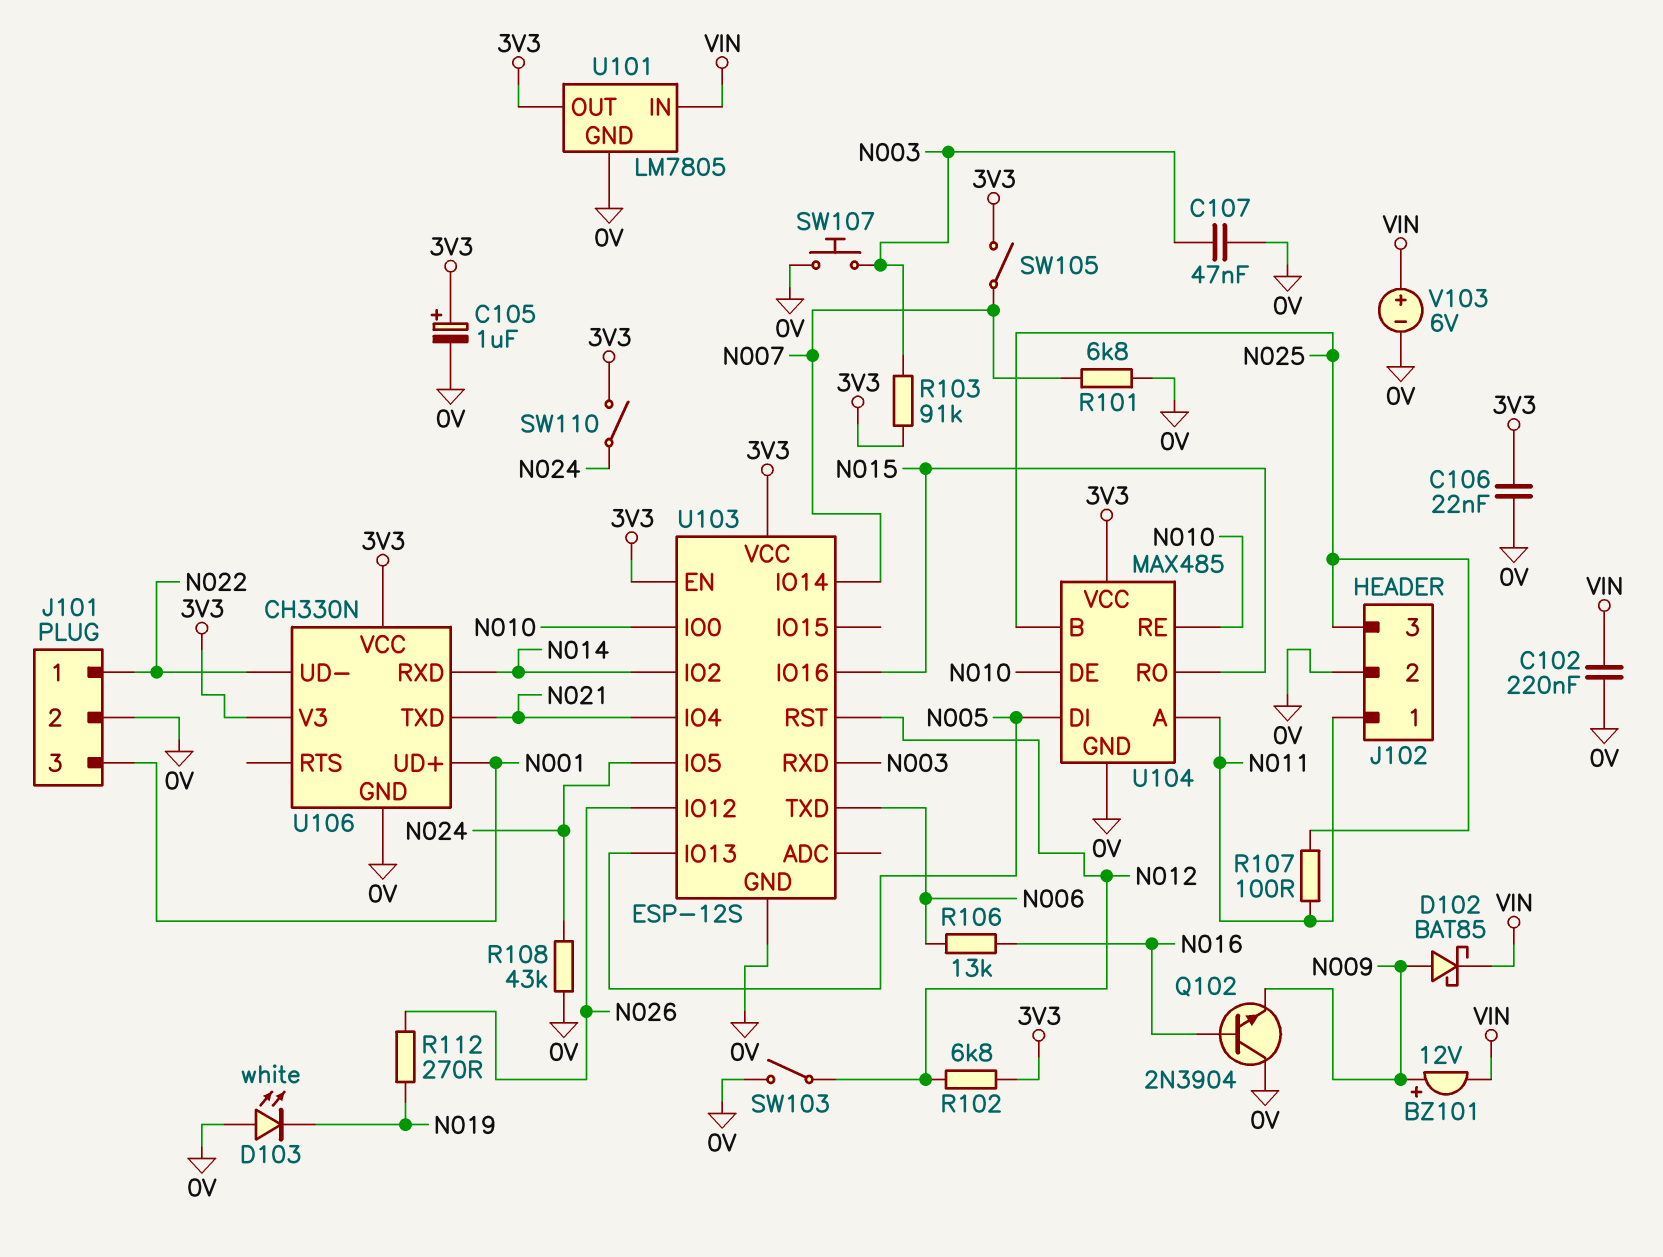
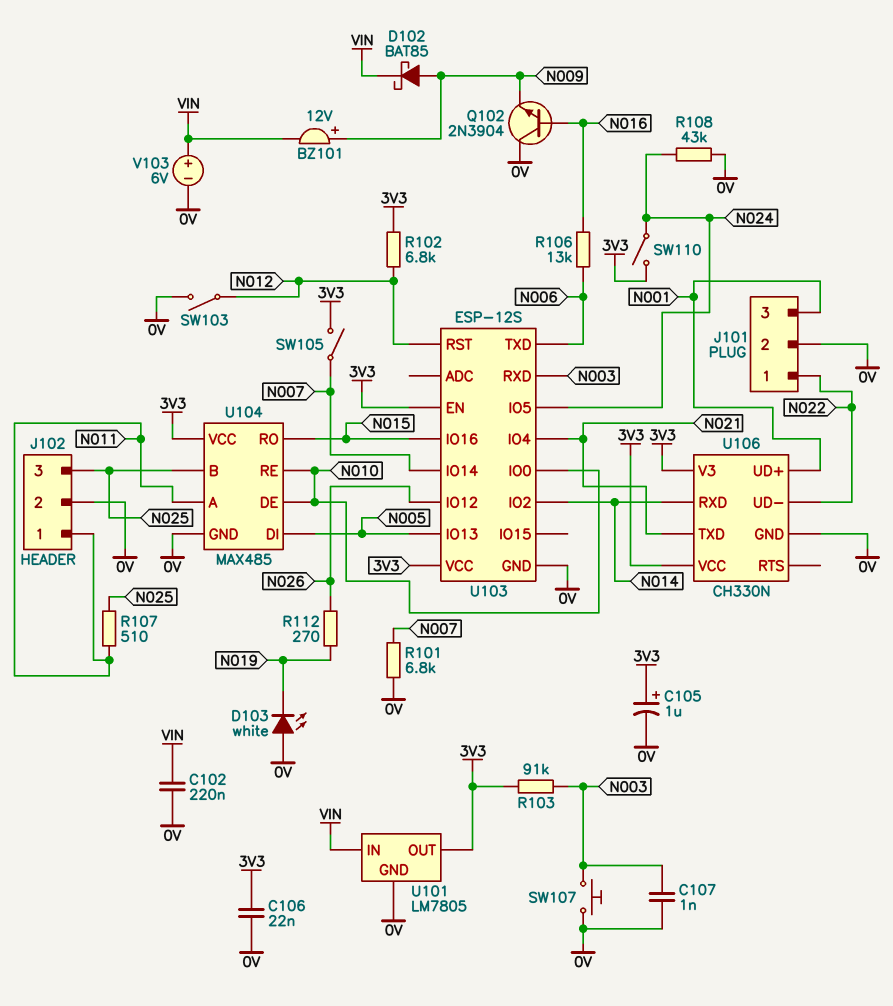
C107: 47nF (0V, N003) -> 1nF (0V, N003)
R107: 100 (N011, N025) -> 510 (N011, N025)

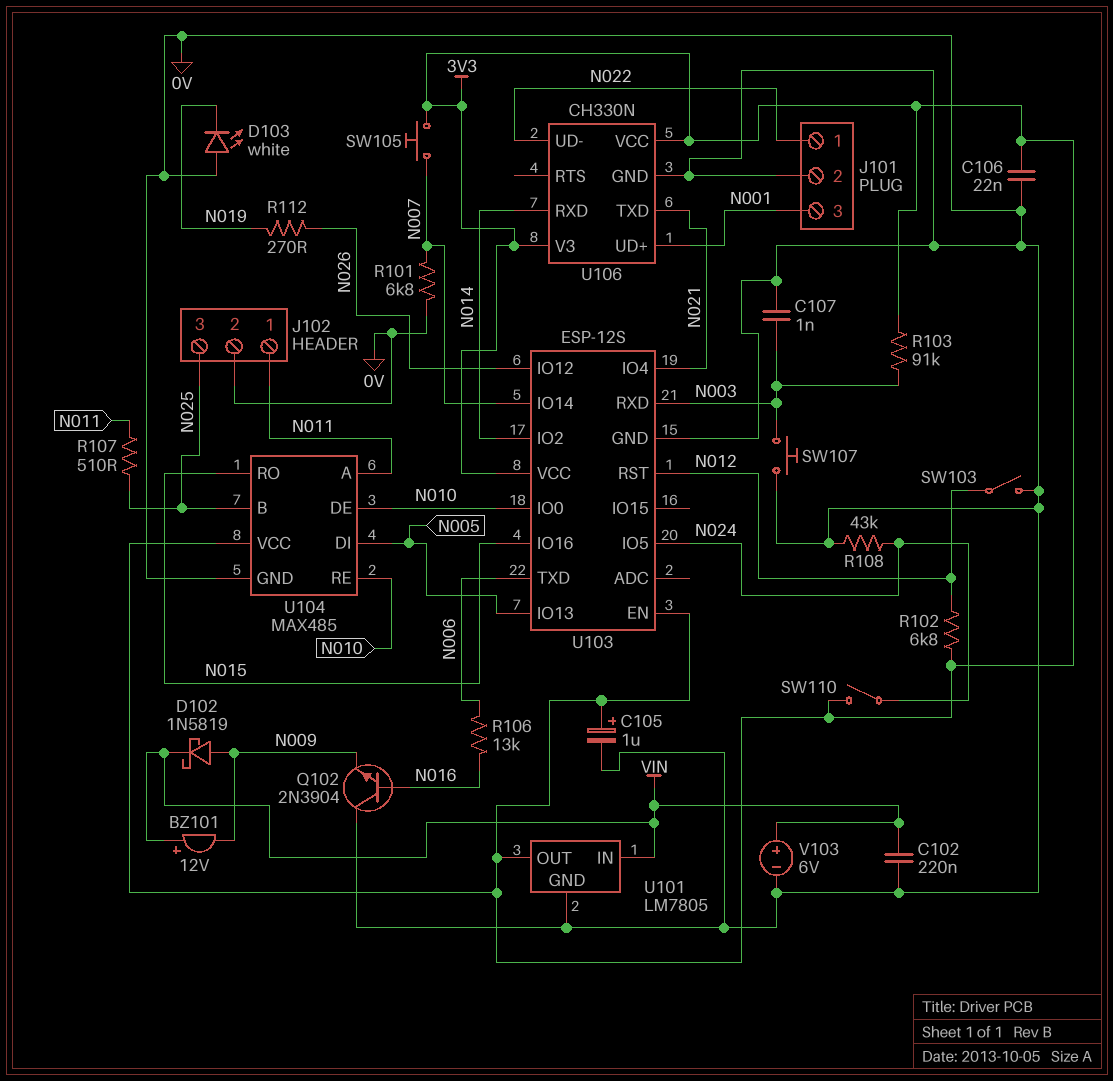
BZ101: buzzer 12V (plus N009, minus VIN) -> buzzer 12V (plus VIN, minus N009)
D102: schottky BAT85 (A N009, K VIN) -> schottky 1N5819 (A N009, K VIN)
SW105: switch (3V3, N007) -> button (3V3, N007)

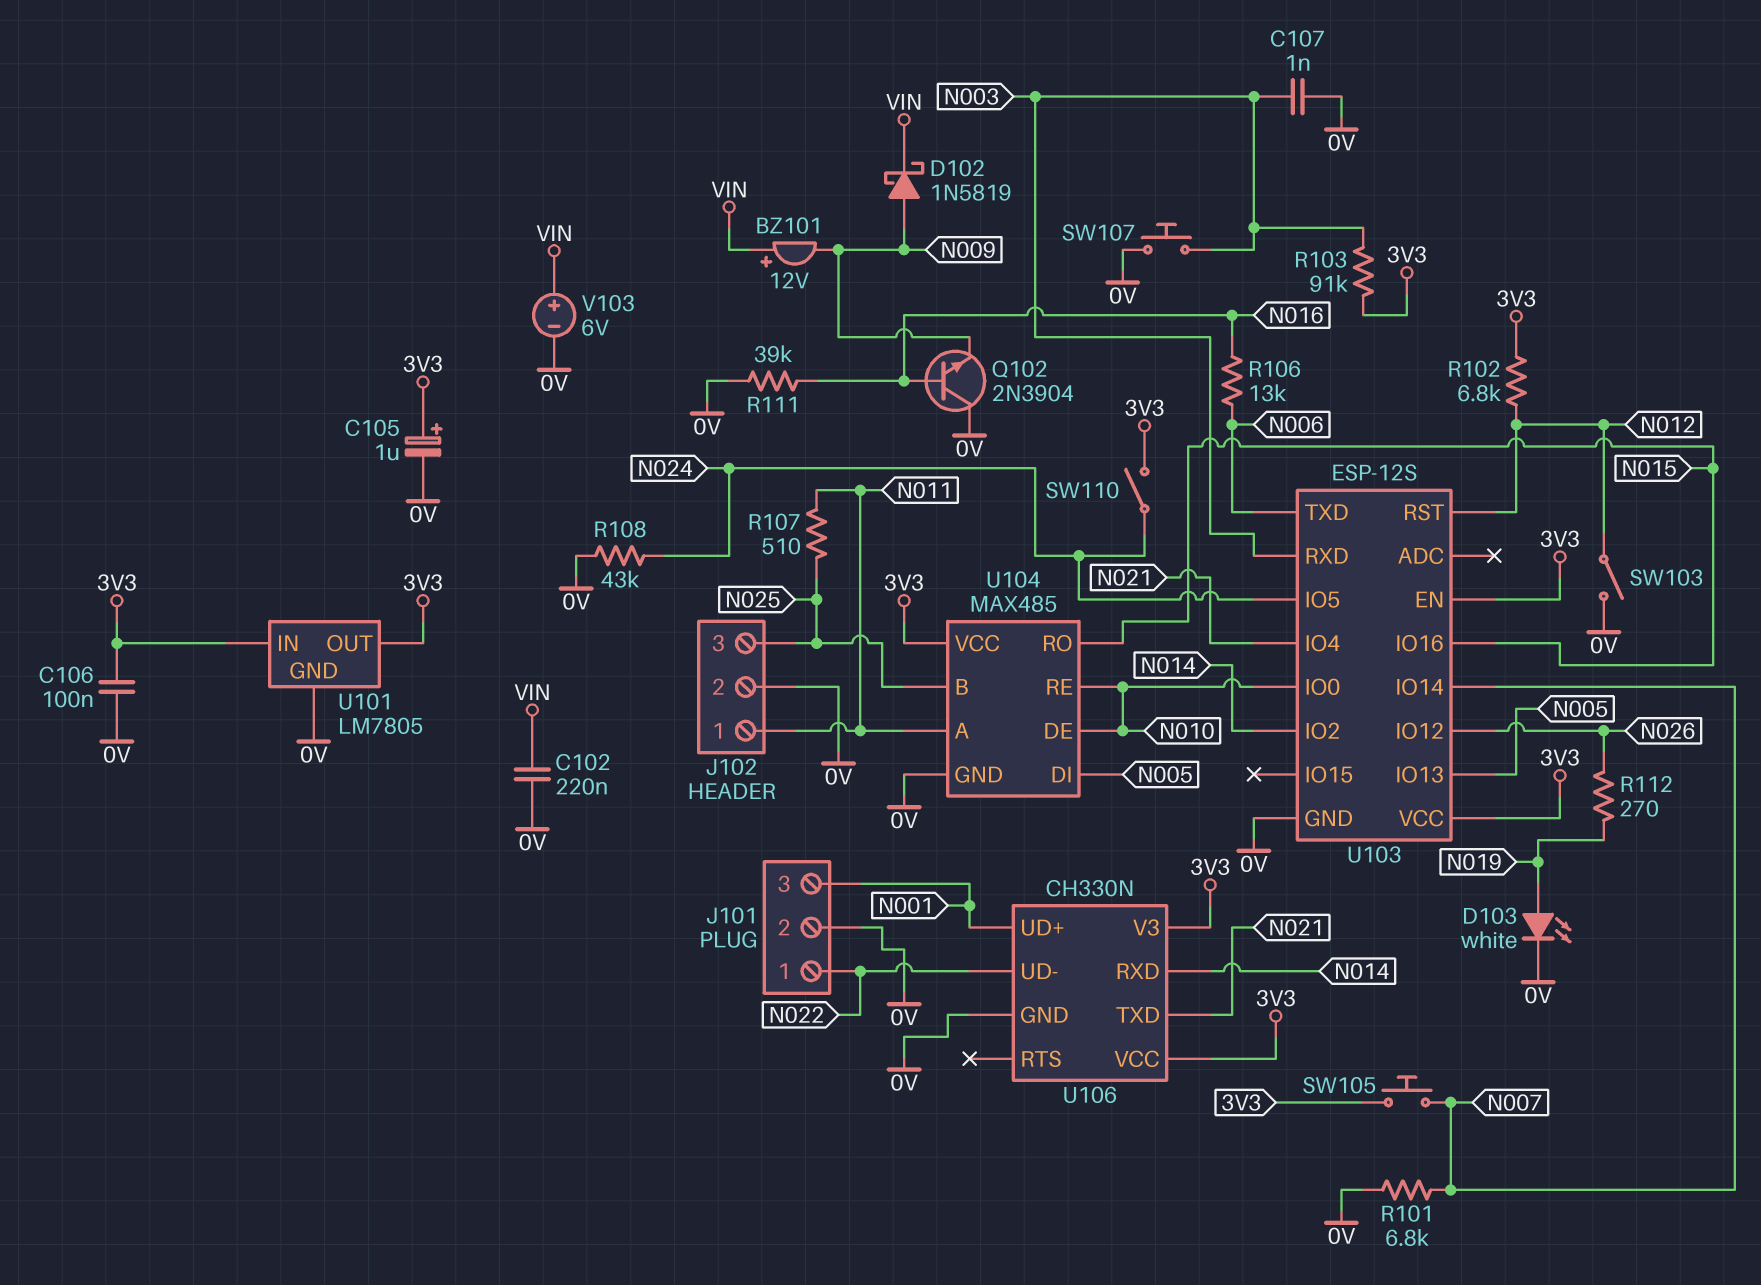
C106: 22nF (0V, 3V3) -> 100nF (0V, 3V3)
D103: LED white (A 0V, K N019) -> LED white (A N019, K 0V)
R111: none -> 39k (0V, N016)
U101 pin IN: VIN -> 3V3

